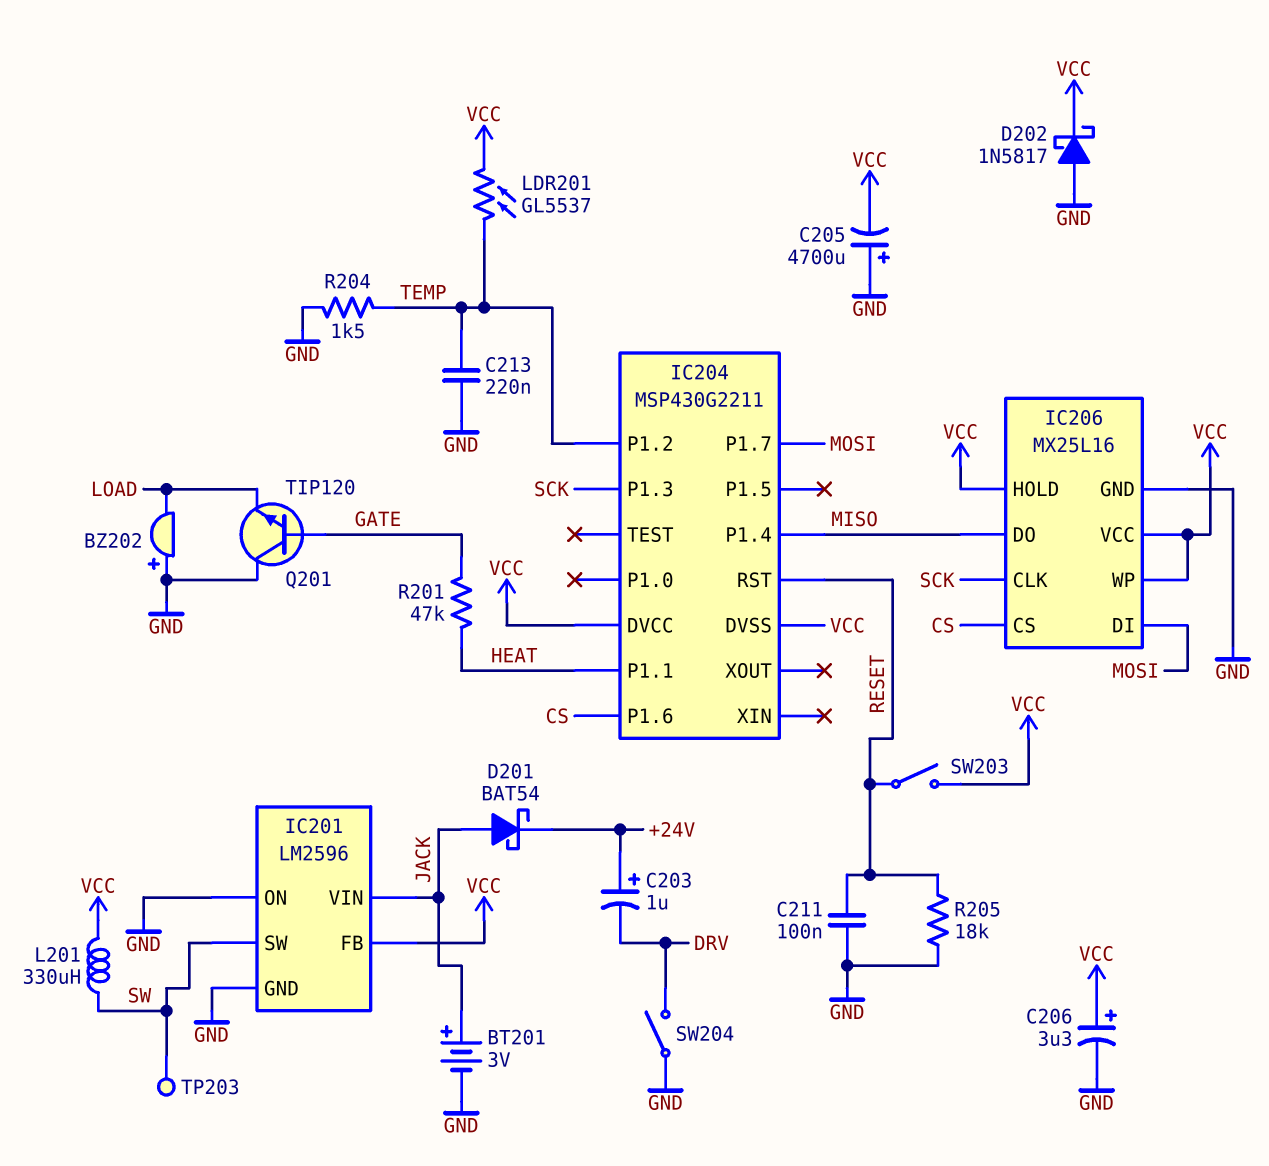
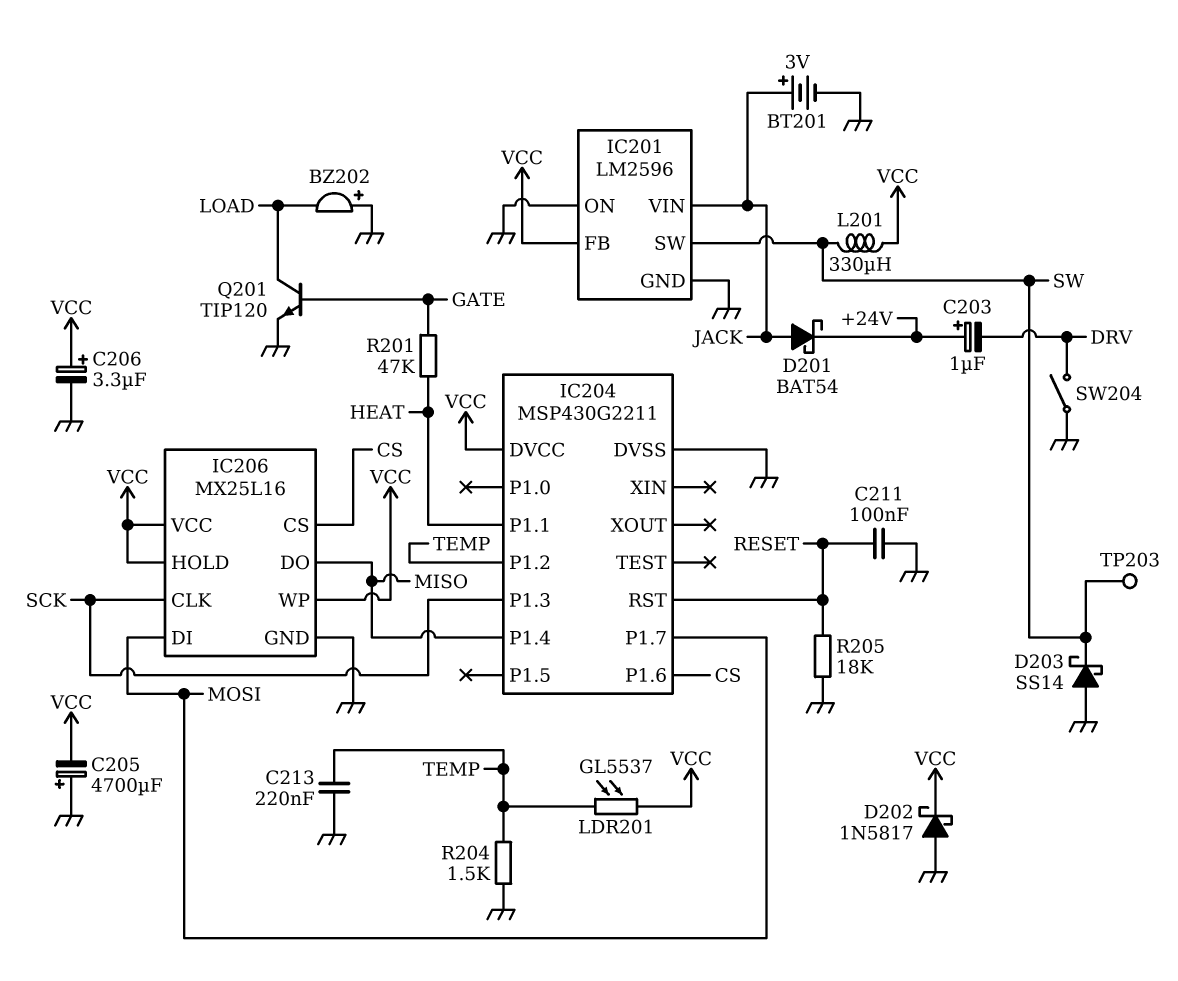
D203: none -> schottky SS14 (A GND, K SW)
IC204 pin DVSS: VCC -> GND
Q201: NPN TIP120 (B GATE, C GND, E LOAD) -> NPN TIP120 (B GATE, C LOAD, E GND)
SW203: switch (RESET, VCC) -> none

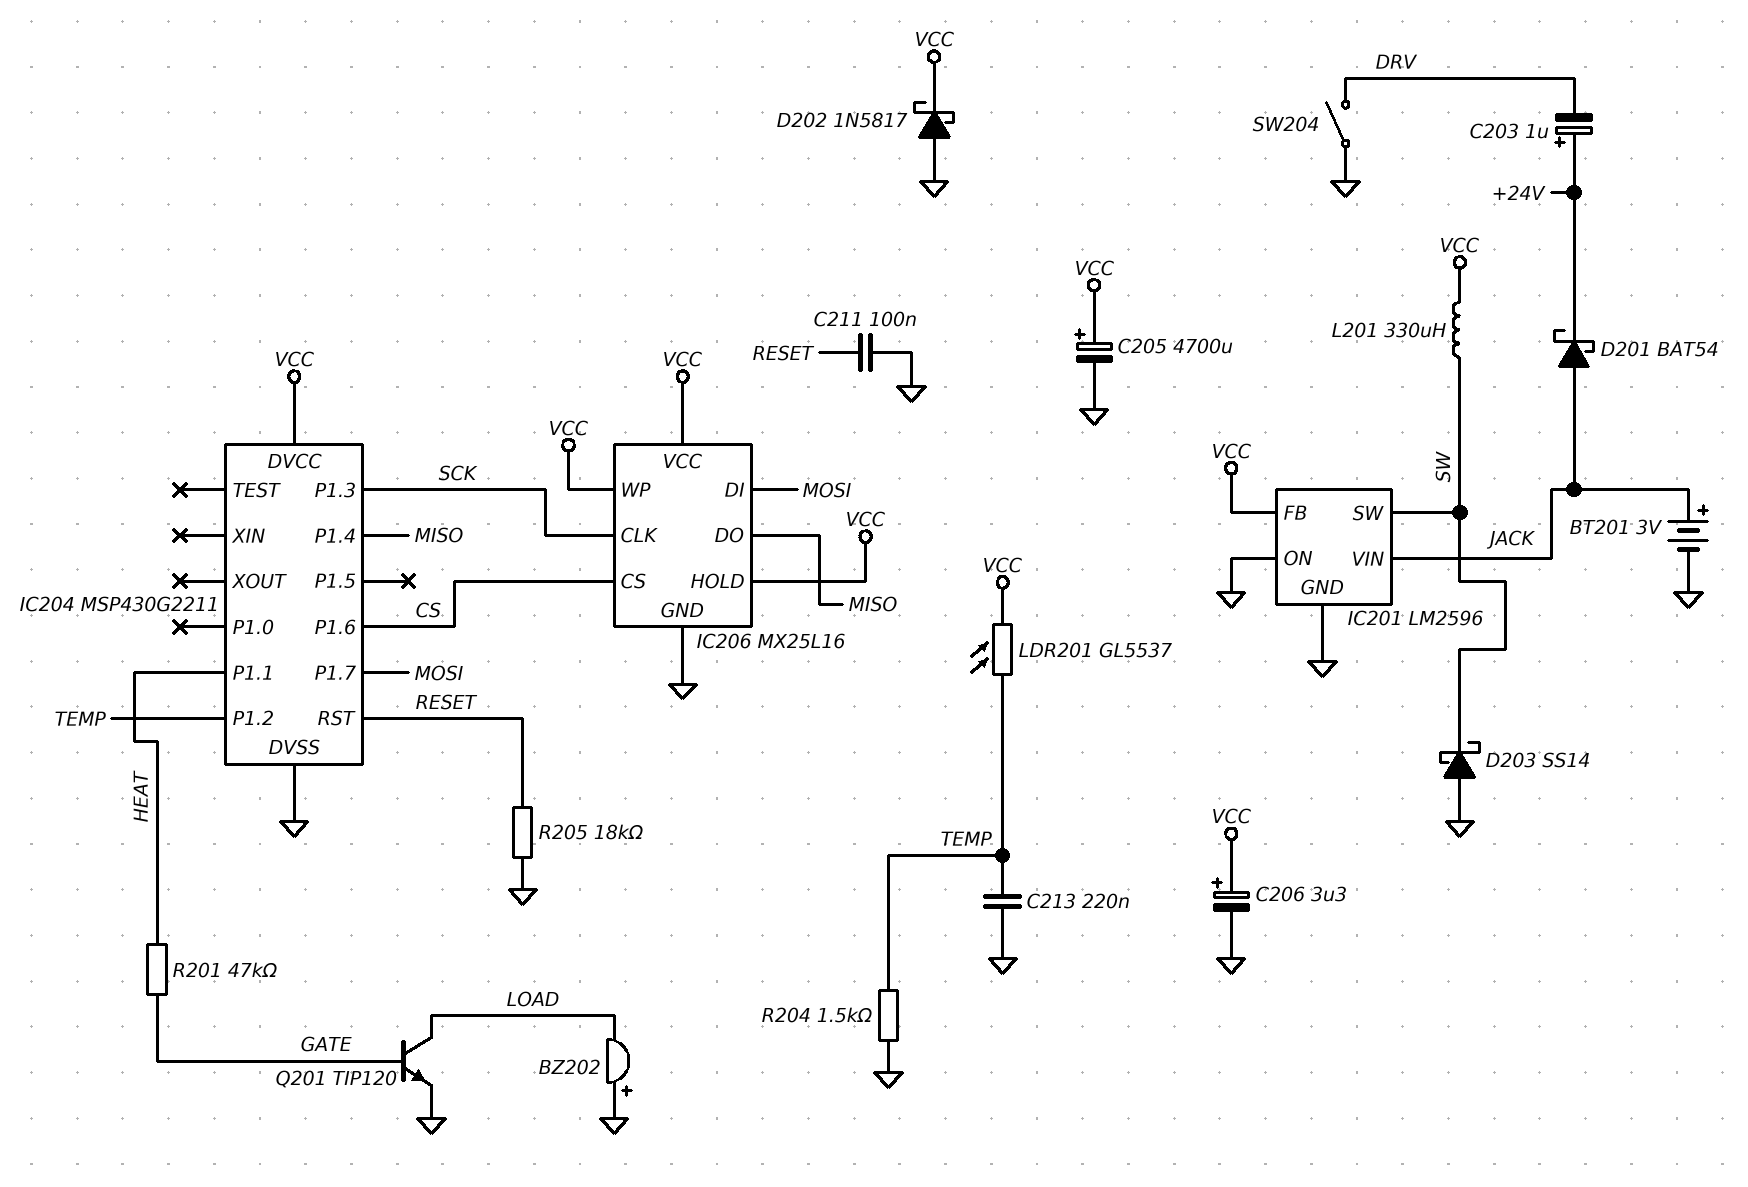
C205: 4700uF (plus GND, minus VCC) -> 4700uF (plus VCC, minus GND)
TP203: test point (SW) -> none

